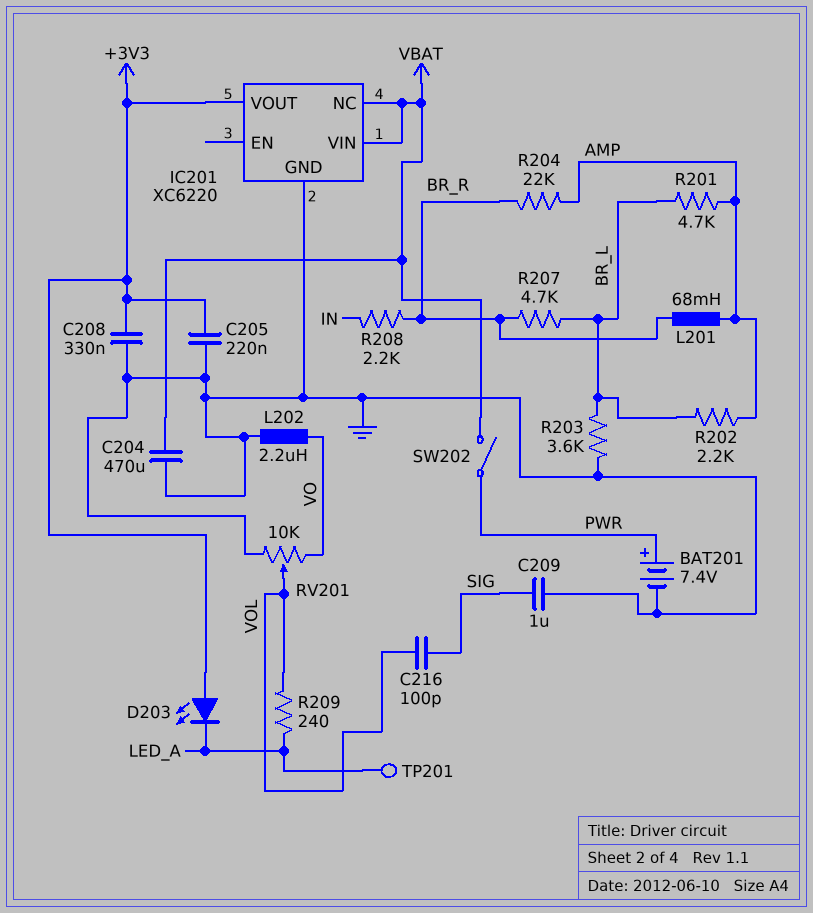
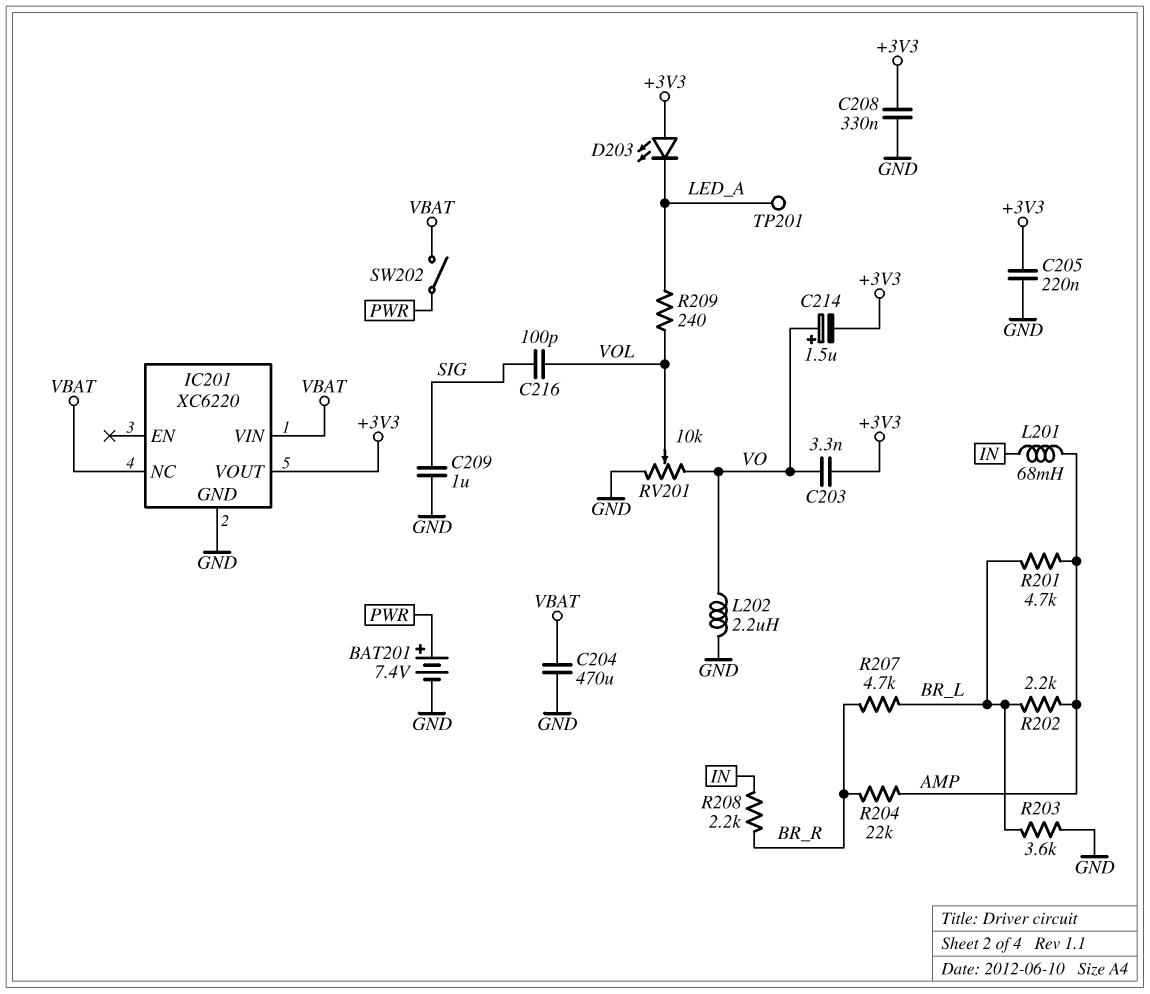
C203: none -> 3.3nF (+3V3, VO)
C214: none -> 1.5uF (plus VO, minus +3V3)
L201: 68mH (AMP, BR_R) -> 68mH (AMP, IN)

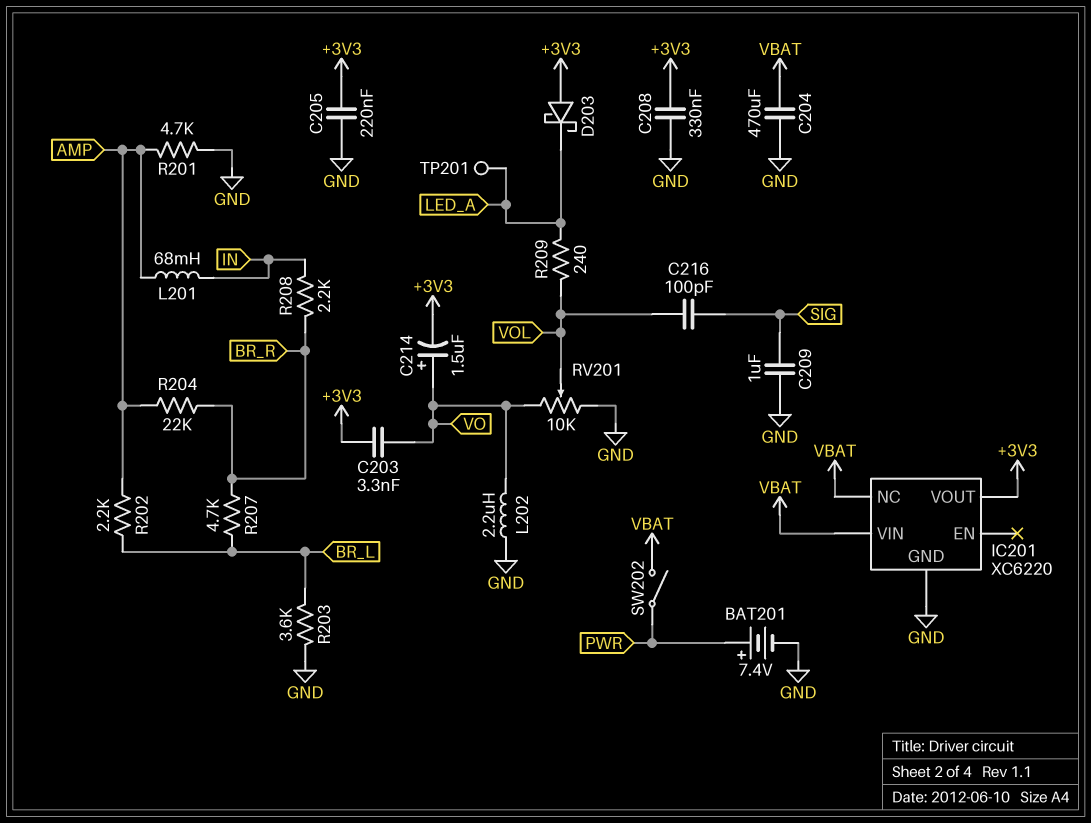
D203: LED (A +3V3, K LED_A) -> schottky (A +3V3, K LED_A)
R201: 4.7k (AMP, BR_L) -> 4.7k (AMP, GND)

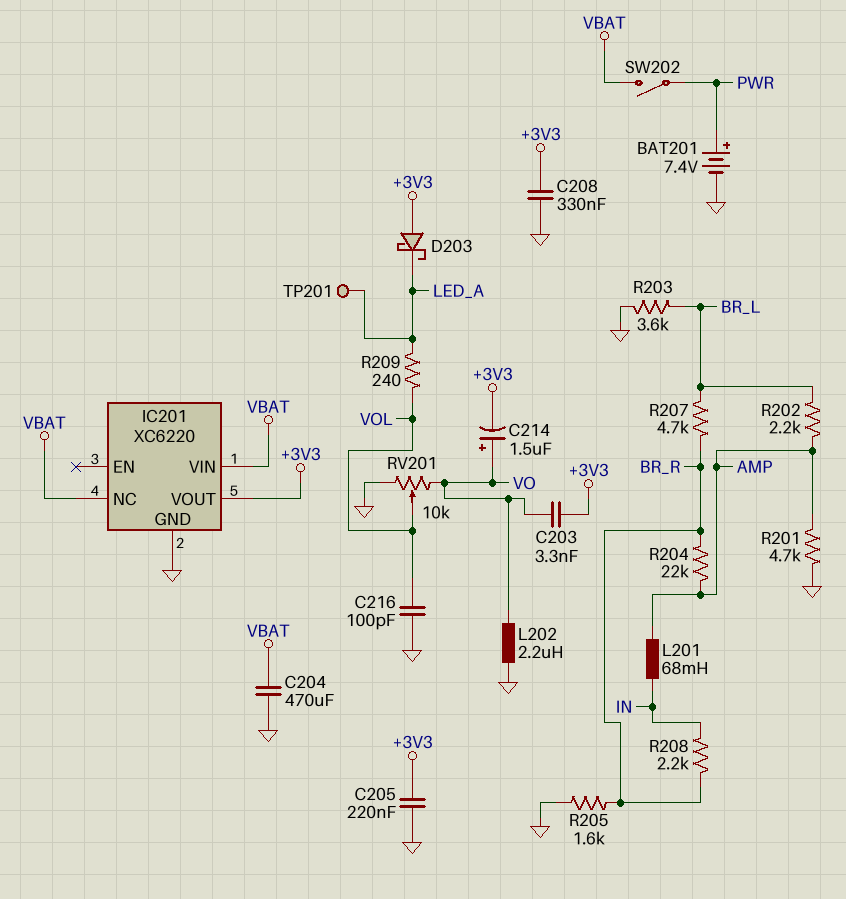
C209: 1uF (GND, SIG) -> none
C216: 100pF (SIG, VOL) -> 100pF (GND, VOL)
R205: none -> 1.6k (BR_R, GND)

